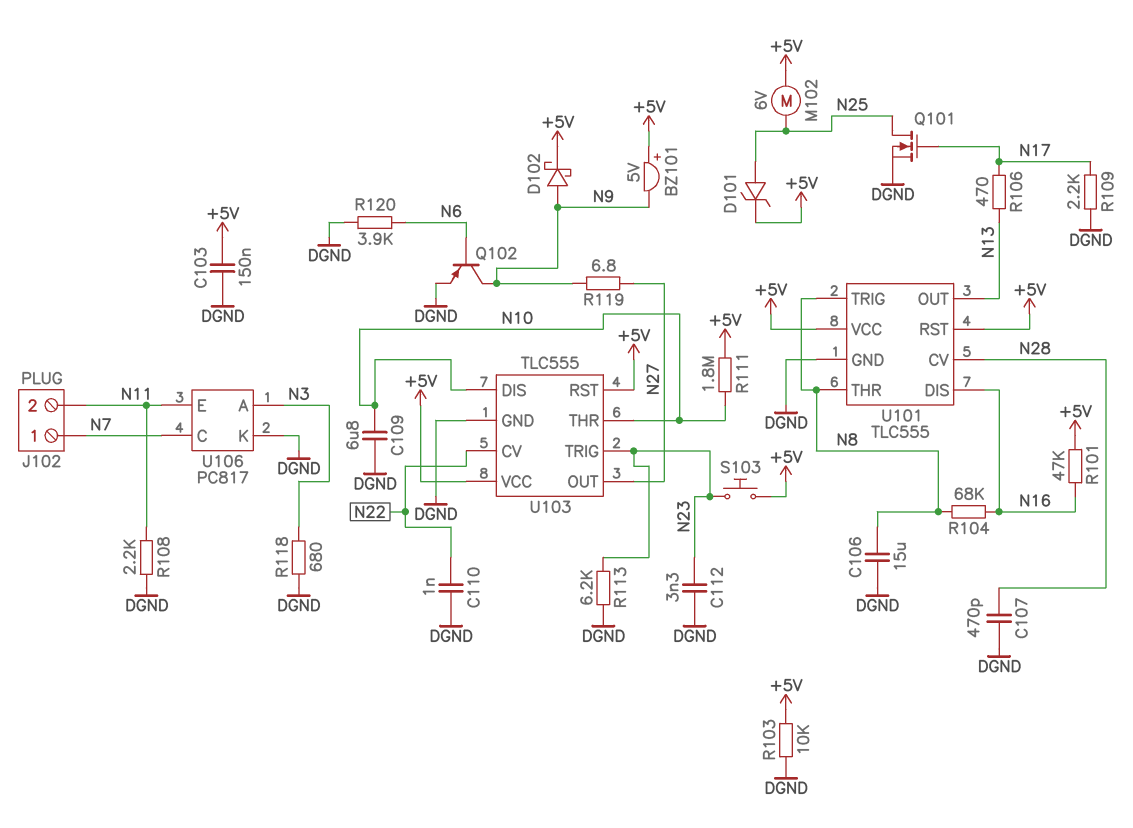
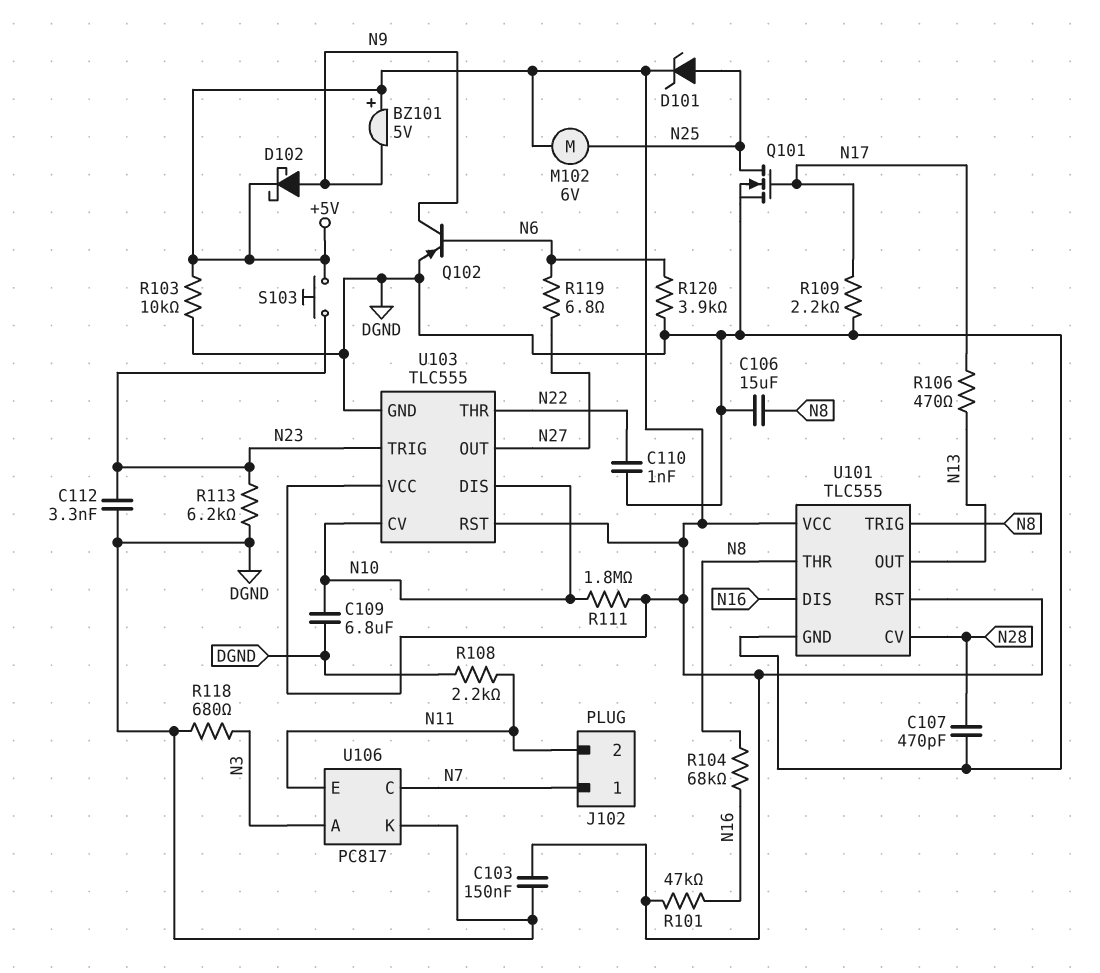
R119: 6.8 (N9, N27) -> 6.8 (N6, N27)
U103 pin CV: N22 -> N10
U103 pin THR: N10 -> N22

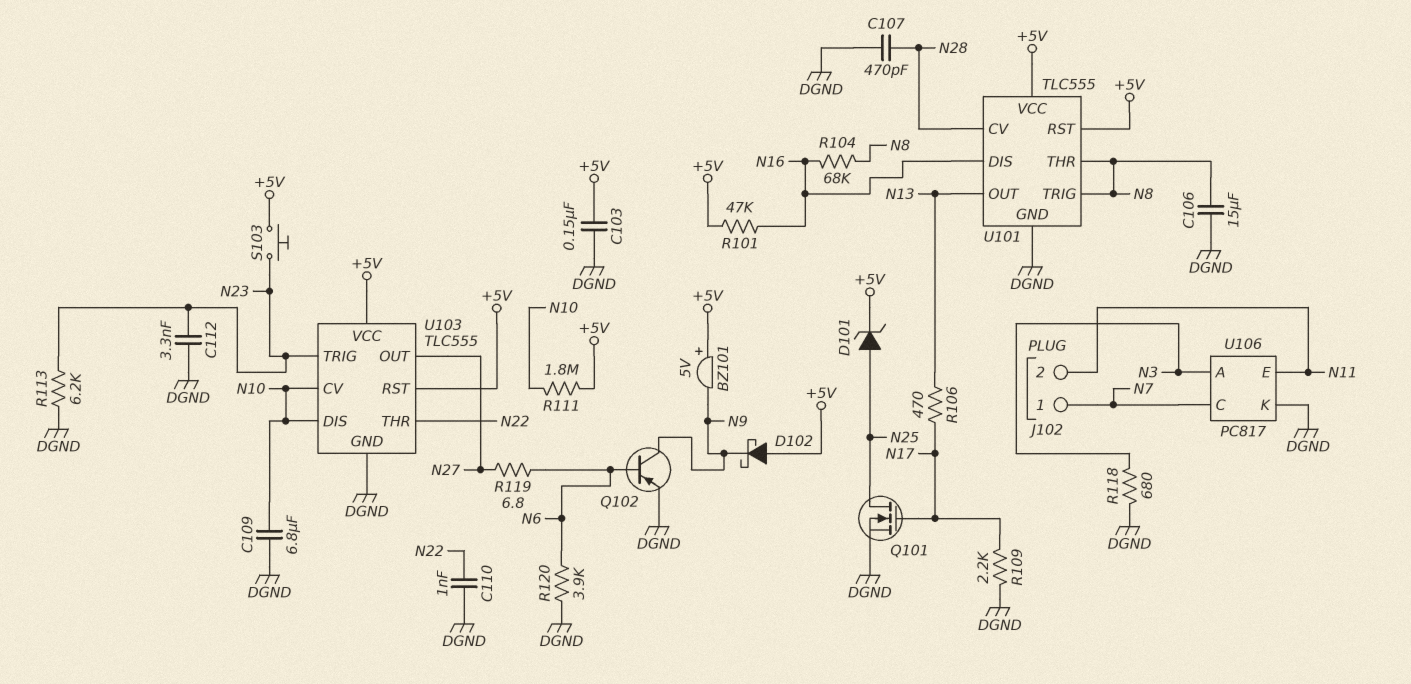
D102: schottky (A N9, K +5V) -> schottky (A +5V, K N9)
M102: motor 6V (+5V, N25) -> none
R103: 10k (+5V, DGND) -> none
R108: 2.2k (DGND, N11) -> none

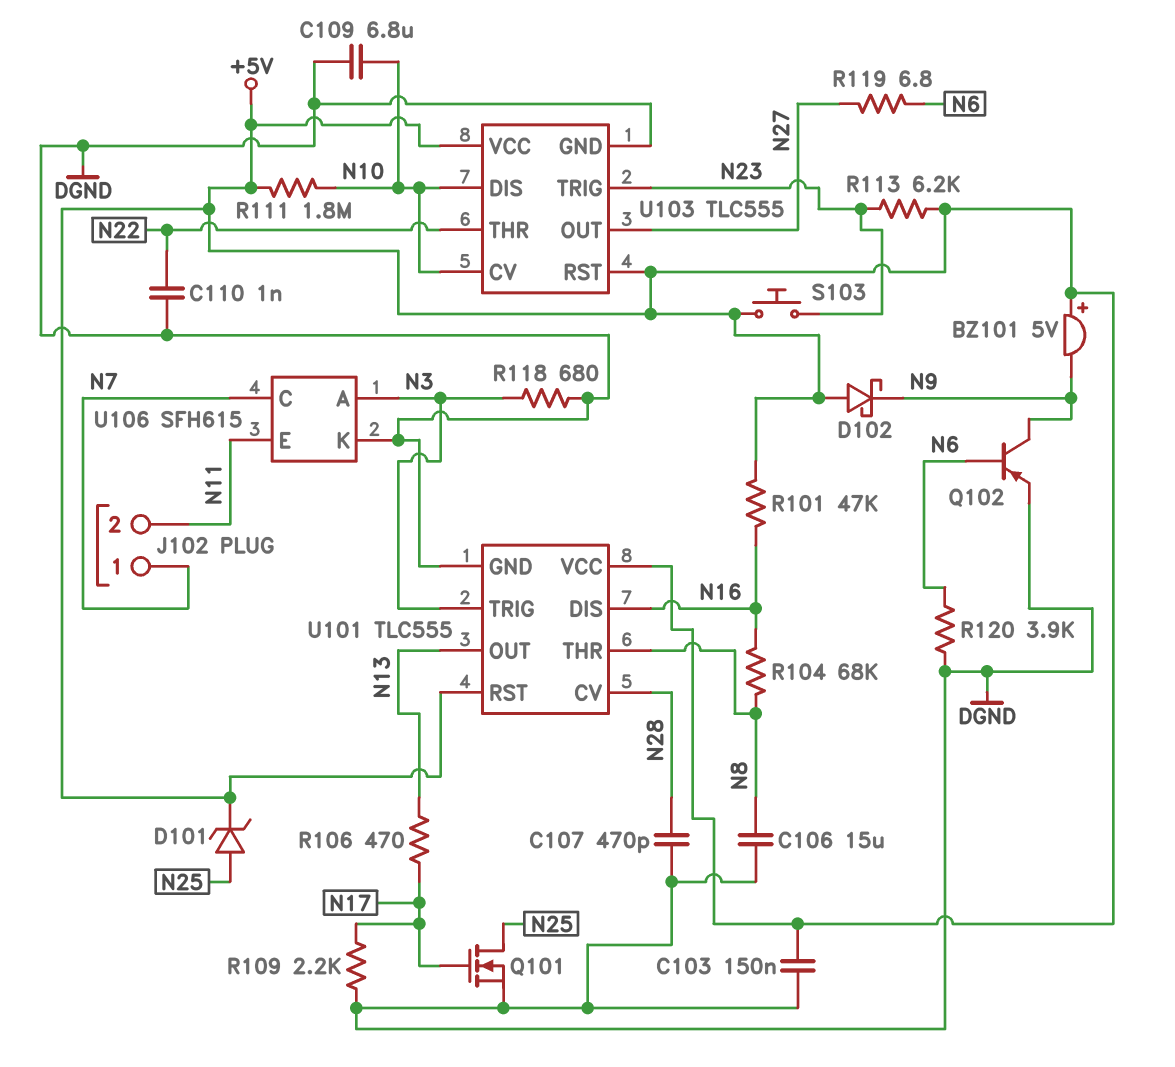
C112: 3.3nF (DGND, N23) -> none
R113: 6.2k (DGND, N23) -> 6.2k (+5V, N23)
U101 pin TRIG: N8 -> N3
U106: PC817 -> SFH615

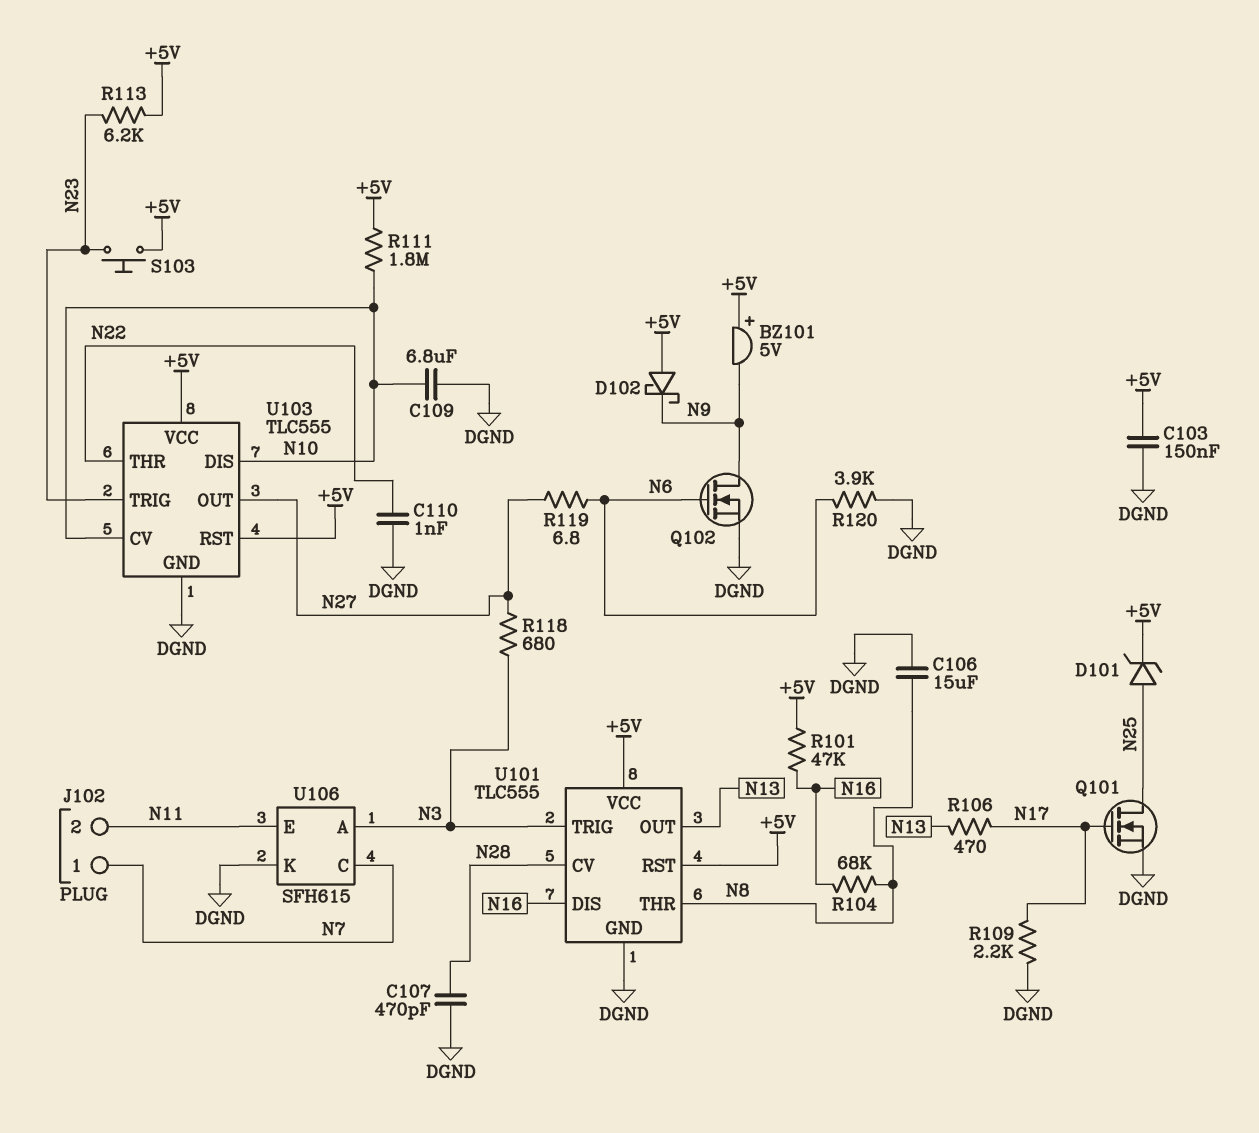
Q102: PNP (B N6, C N9, E DGND) -> NMOS (G N6, D N9, S DGND)
R118: 680 (DGND, N3) -> 680 (N3, N27)

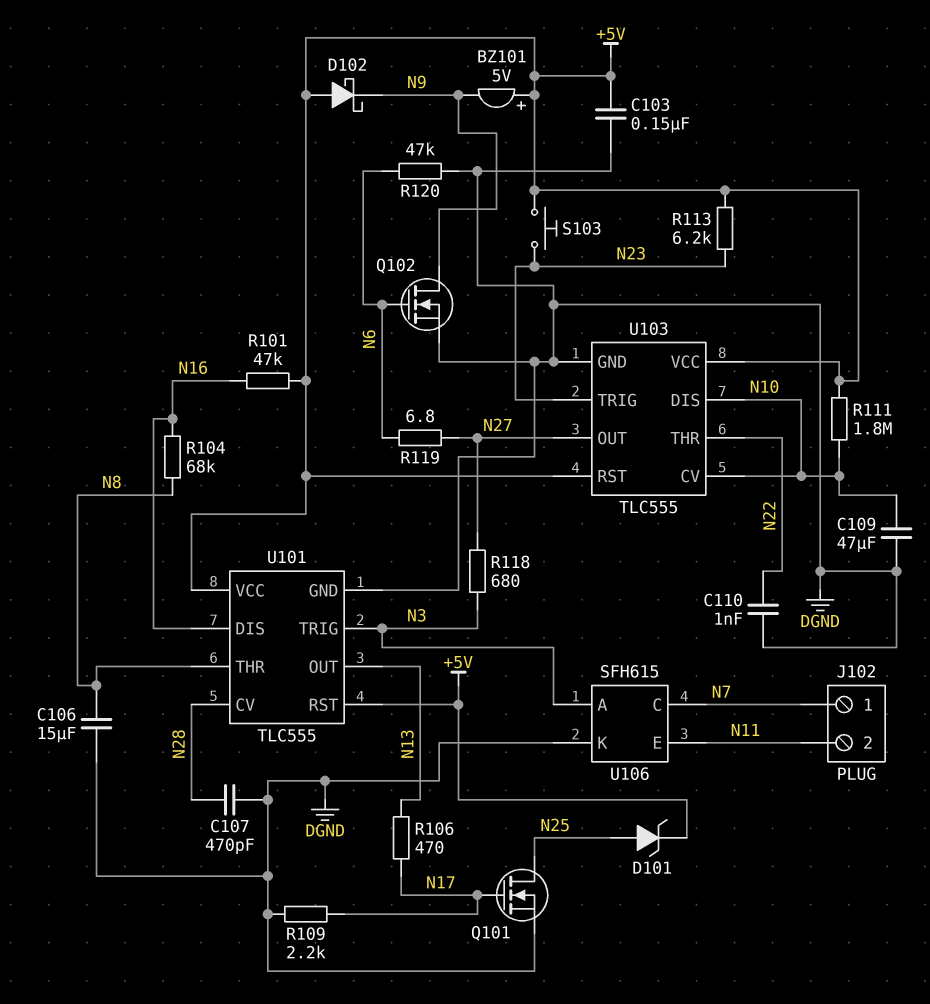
C109: 6.8uF (DGND, N10) -> 47uF (DGND, N10)
R120: 3.9k (DGND, N6) -> 47k (DGND, N6)

